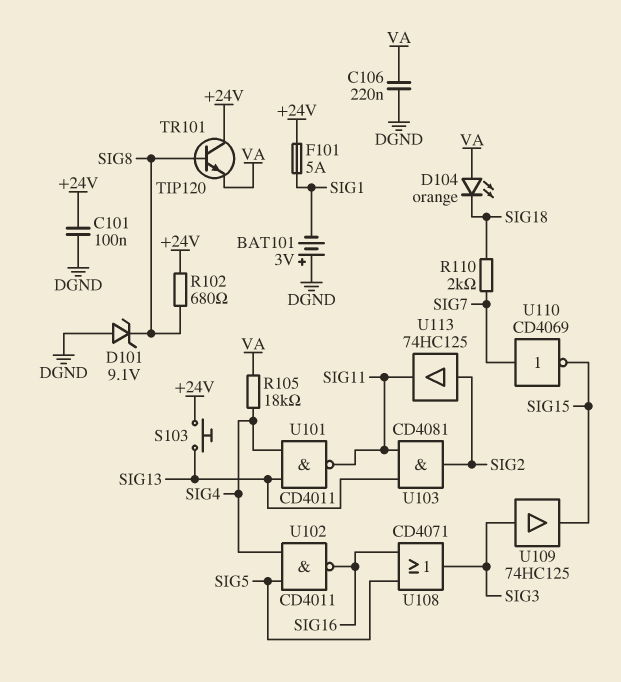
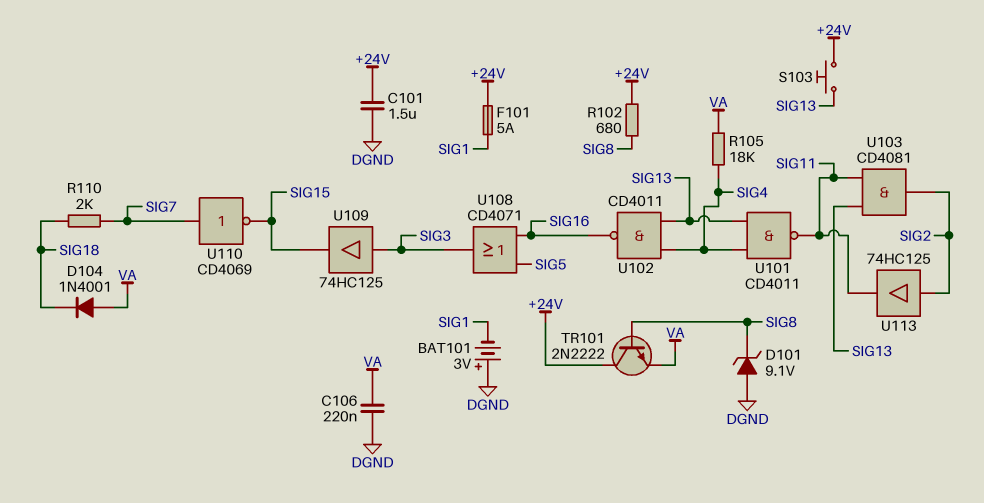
C101: 100nF (+24V, DGND) -> 1.5uF (+24V, DGND)
D104: LED orange (A VA, K SIG18) -> diode 1N4001 (A VA, K SIG18)
TR101: NPN TIP120 (B SIG8, C +24V, E VA) -> NPN 2N2222 (B SIG8, C +24V, E VA)
U102: NAND CD4011 (in SIG4, in SIG5, out SIG16) -> NAND CD4011 (in SIG4, in SIG13, out SIG16)

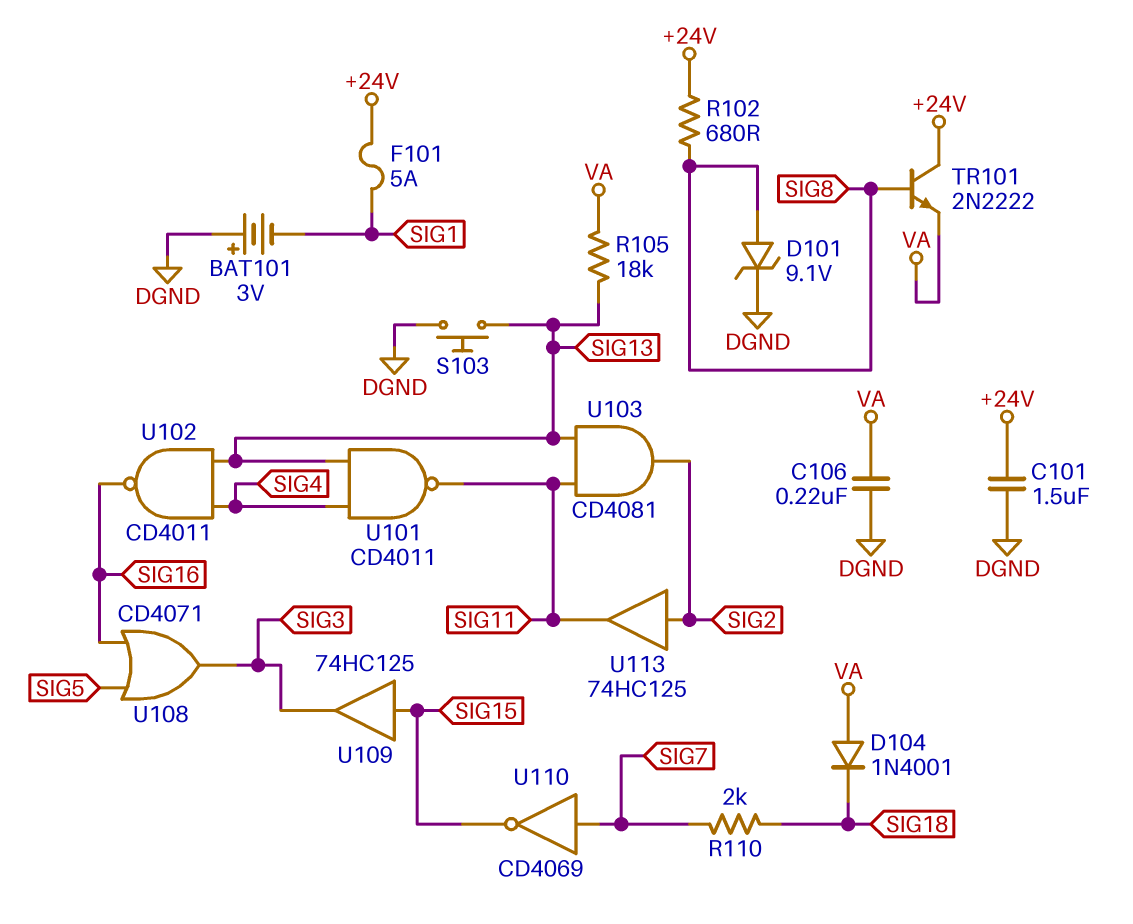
D101: zener 9.1V (A DGND, K SIG8) -> zener 9.1V (A SIG8, K DGND)
R105: 18k (SIG4, VA) -> 18k (SIG13, VA)
S103: button (+24V, SIG13) -> button (DGND, SIG13)
U109: buffer 74HC125 (in SIG3, out SIG15) -> buffer 74HC125 (in SIG15, out SIG3)

